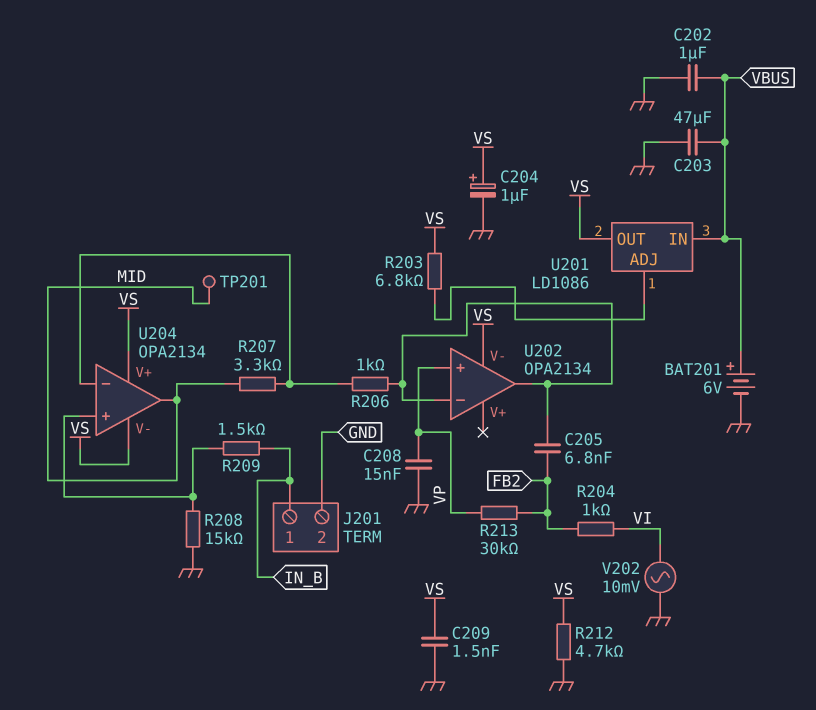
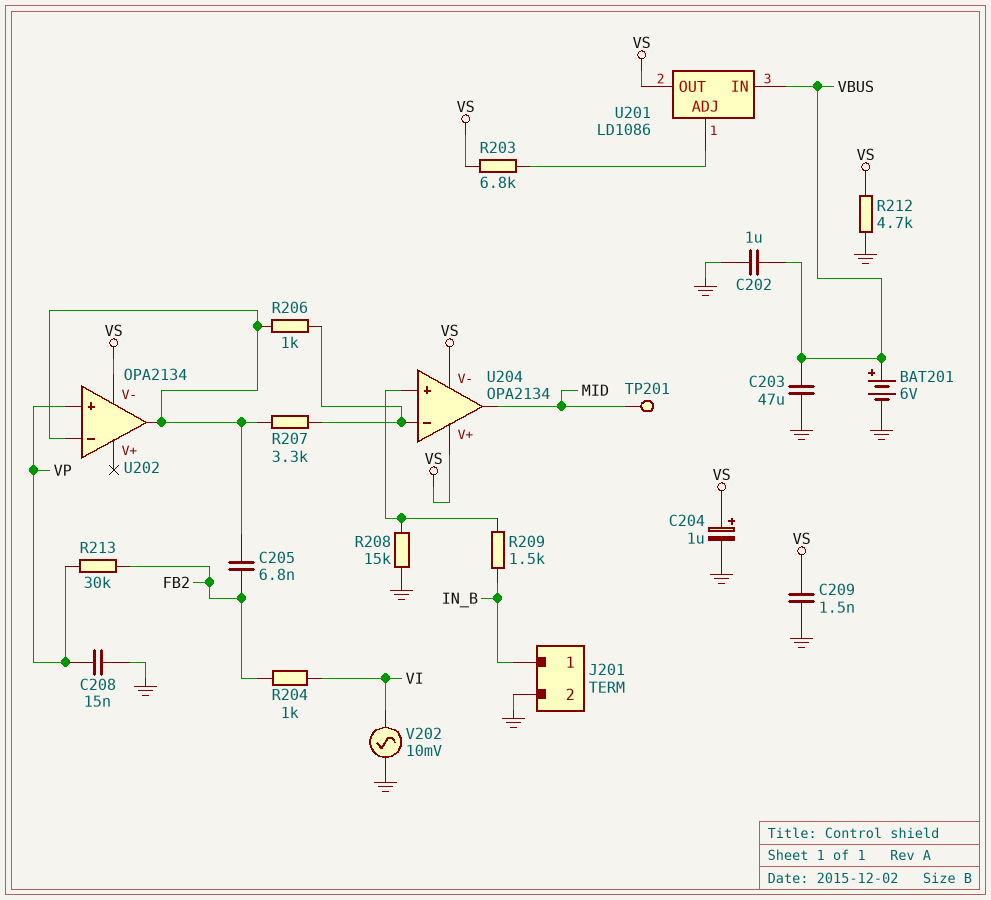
R207: 3.3k (MID, U204/in-) -> 3.3k (U202/in-, U204/in-)

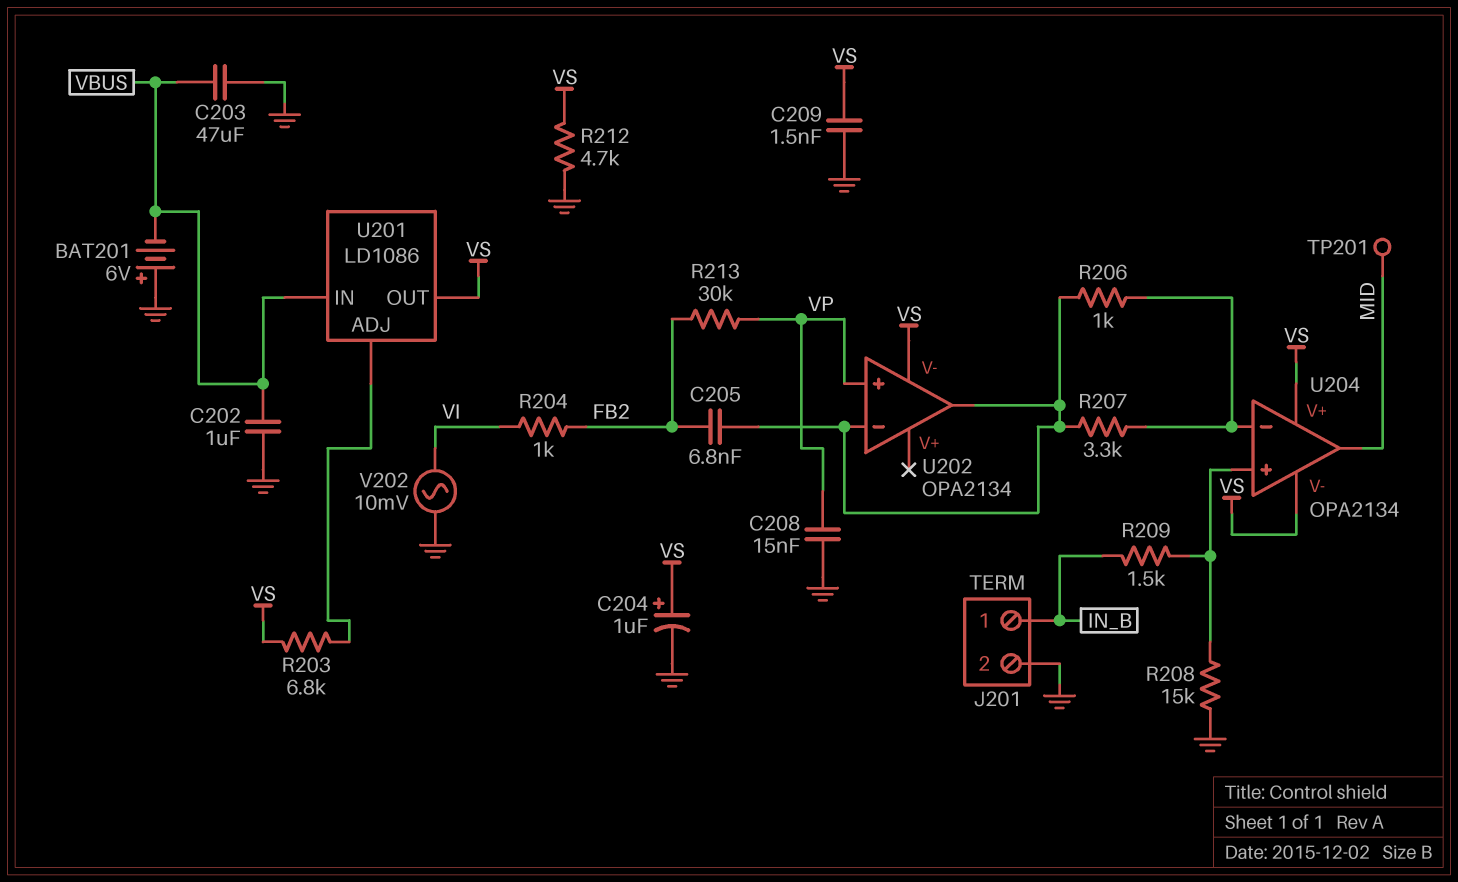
BAT201: 6V (plus VBUS, minus GND) -> 6V (plus GND, minus VBUS)

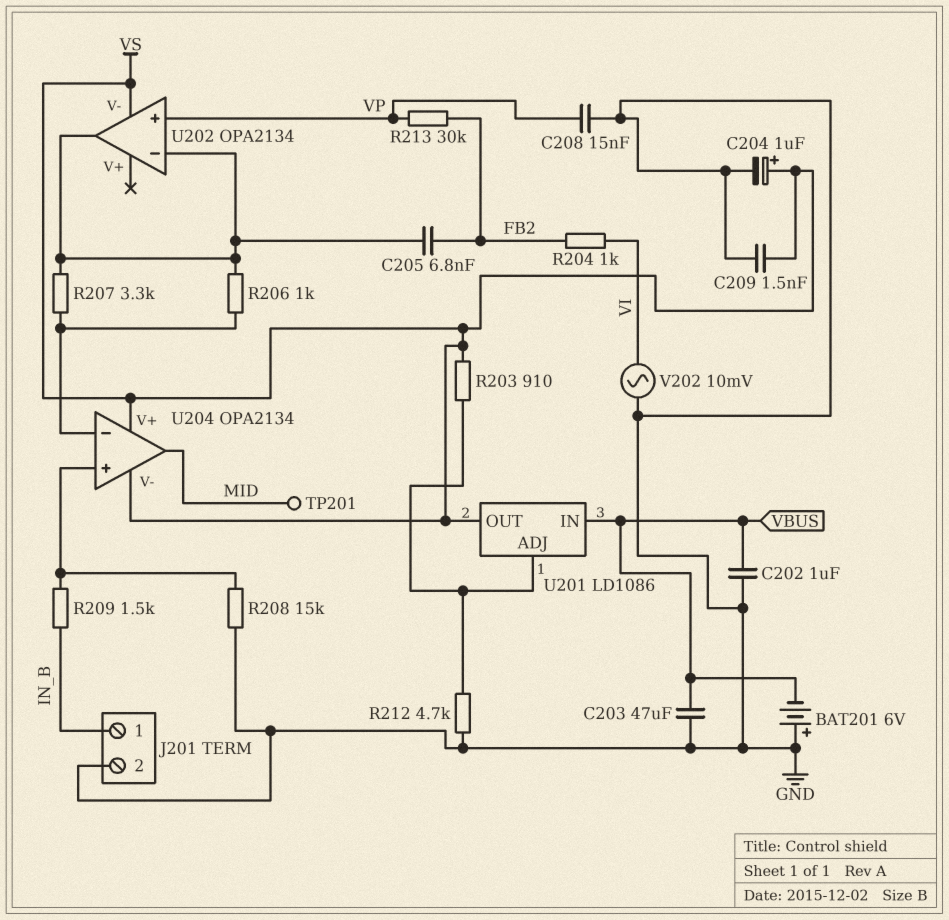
R203: 6.8k (U201/ADJ, VS) -> 910 (U201/ADJ, VS)
R212: 4.7k (GND, VS) -> 4.7k (GND, U201/ADJ)

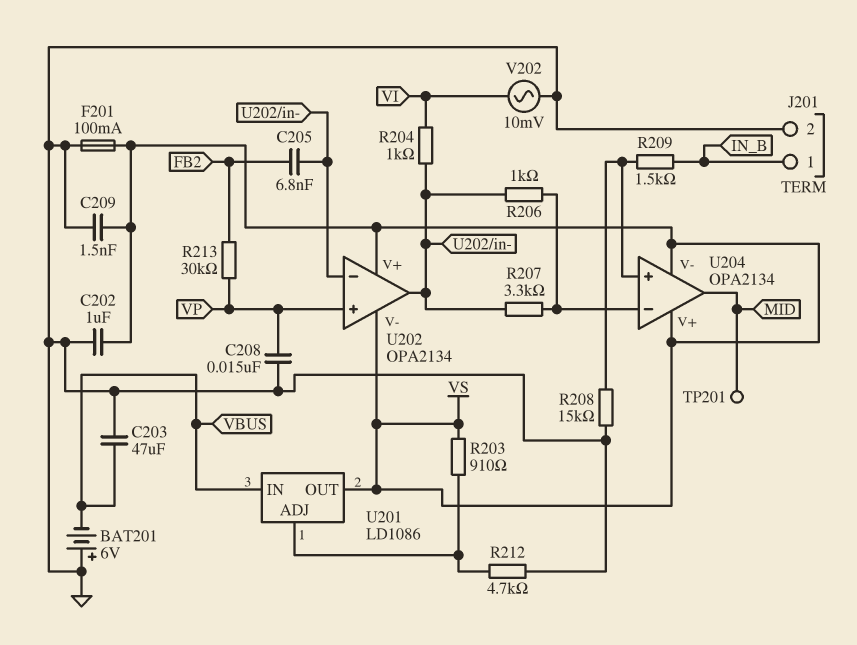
C202: 1uF (GND, VBUS) -> 1uF (GND, VS)
C204: 1uF (plus VS, minus GND) -> none
F201: none -> 100mA (GND, VS)
R204: 1k (FB2, VI) -> 1k (U202/in-, VI)
U202 pin V+: none -> VS

